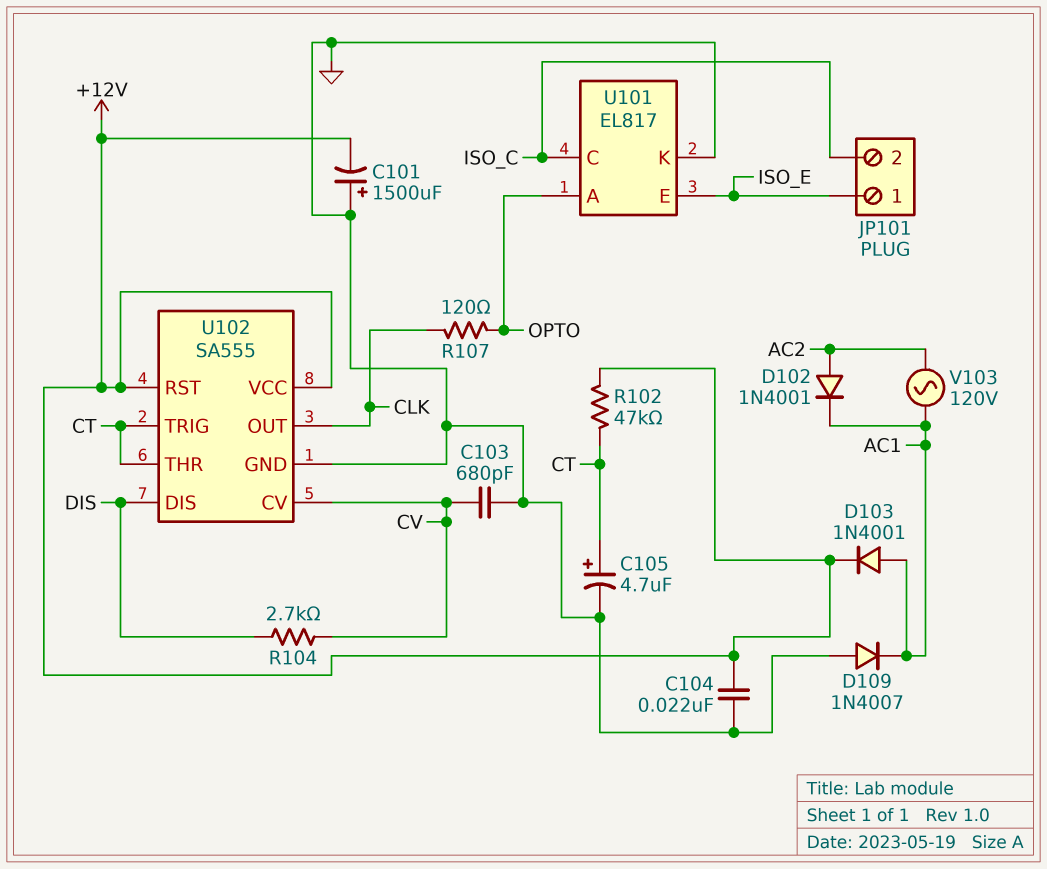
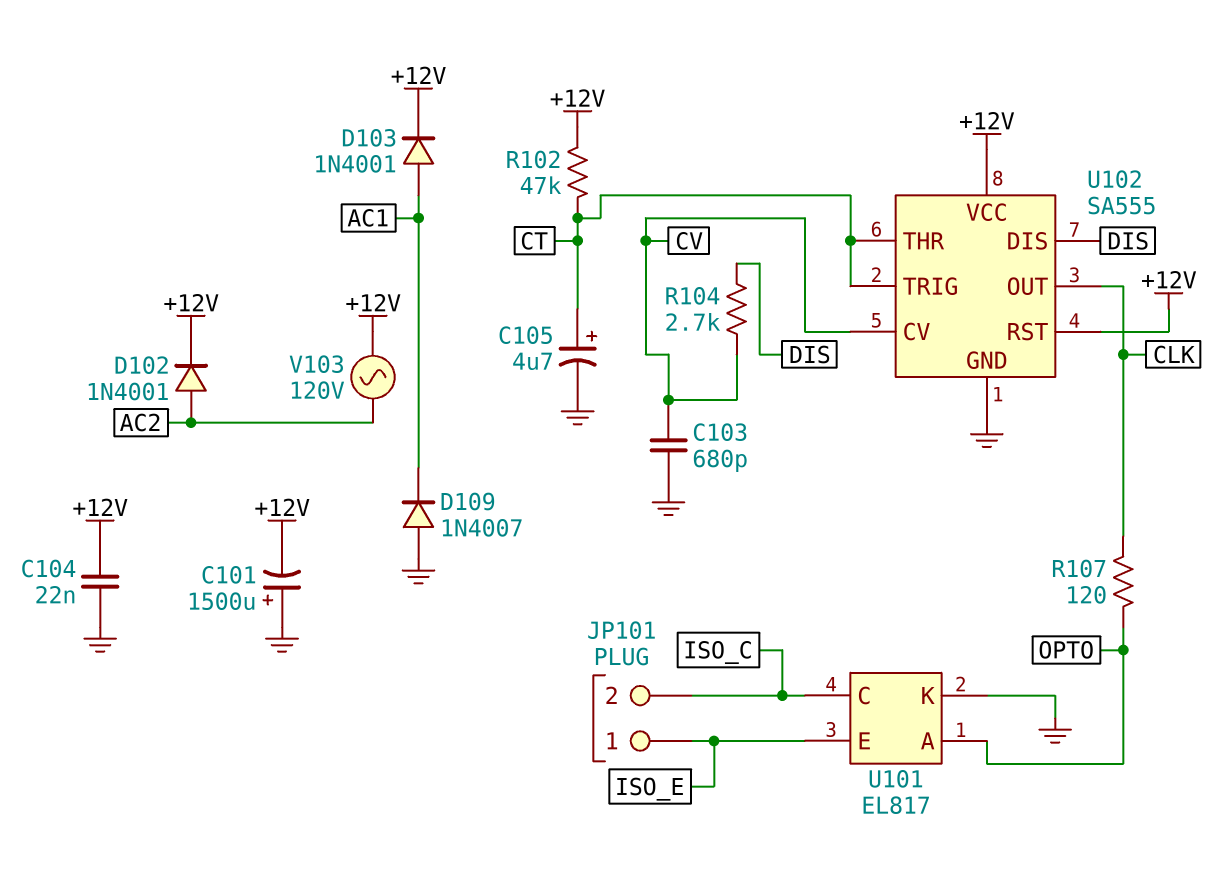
D102: diode 1N4001 (A AC2, K AC1) -> diode 1N4001 (A AC2, K +12V)
V103: AC 120V (AC1, AC2) -> AC 120V (+12V, AC2)

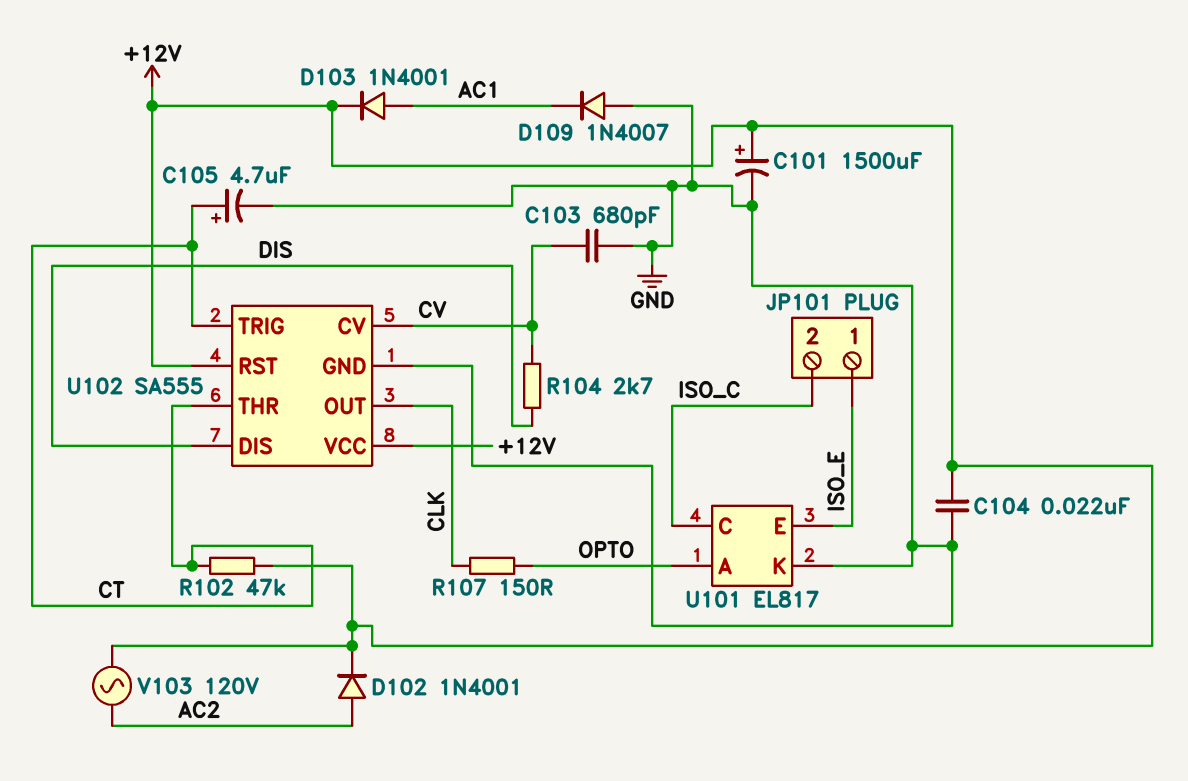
C101: 1500uF (plus GND, minus +12V) -> 1500uF (plus +12V, minus GND)
R107: 120 (CLK, OPTO) -> 150 (CLK, OPTO)

